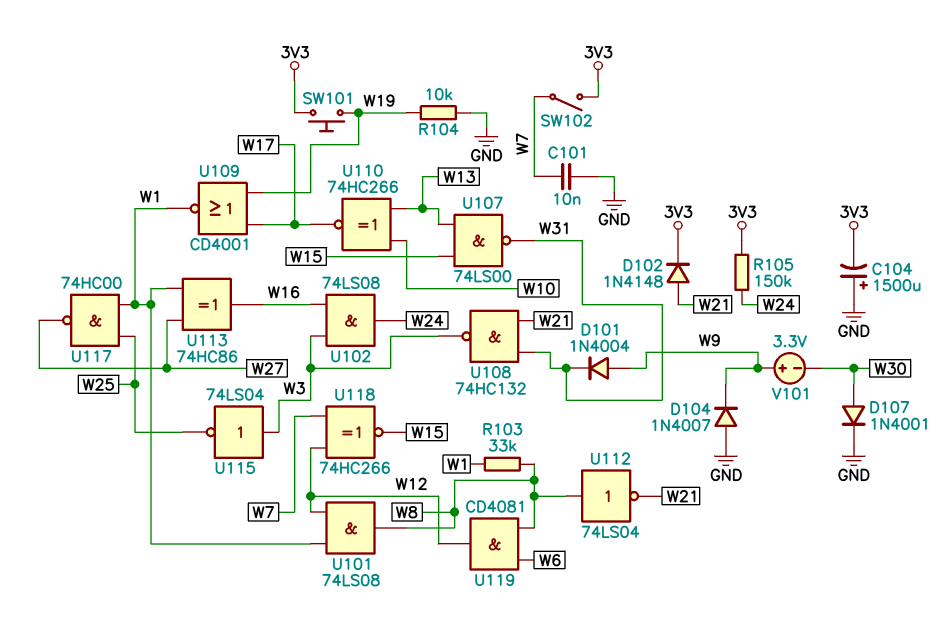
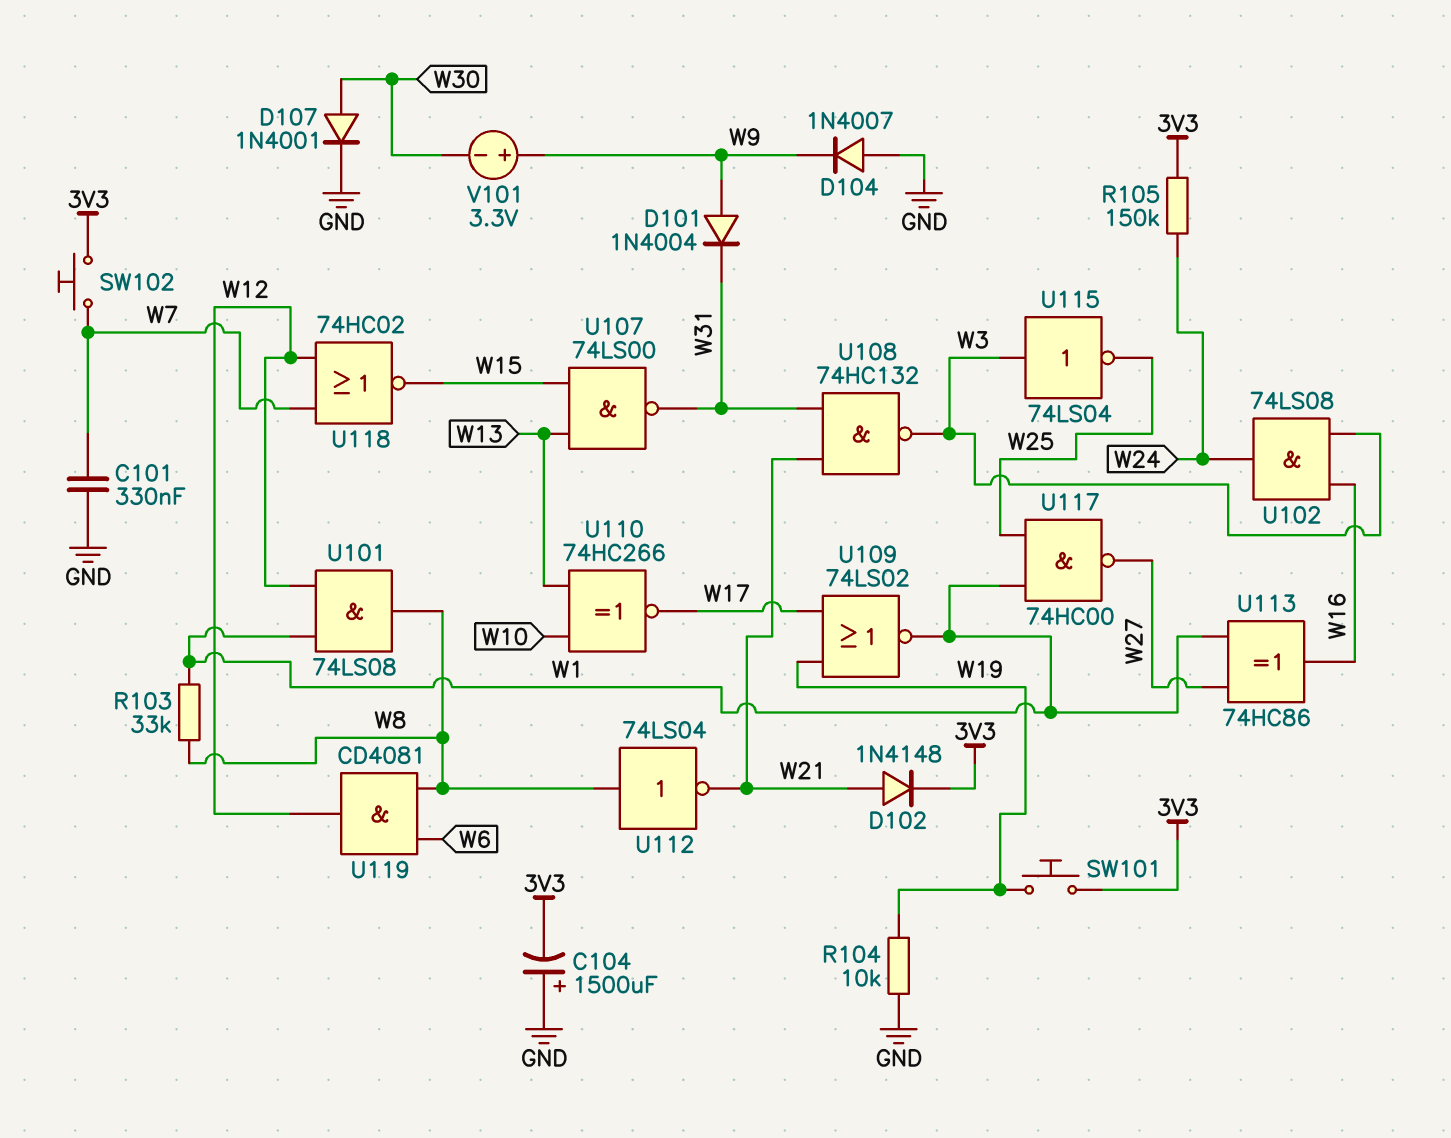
C101: 10nF (GND, W7) -> 330nF (GND, W7)
SW102: switch (3V3, W7) -> button (3V3, W7)
U109: NOR CD4001 (in W17, in W19, out W1) -> NOR 74LS02 (in W17, in W19, out W1)
U118: XNOR 74HC266 (in W7, in W12, out W15) -> NOR 74HC02 (in W7, in W12, out W15)

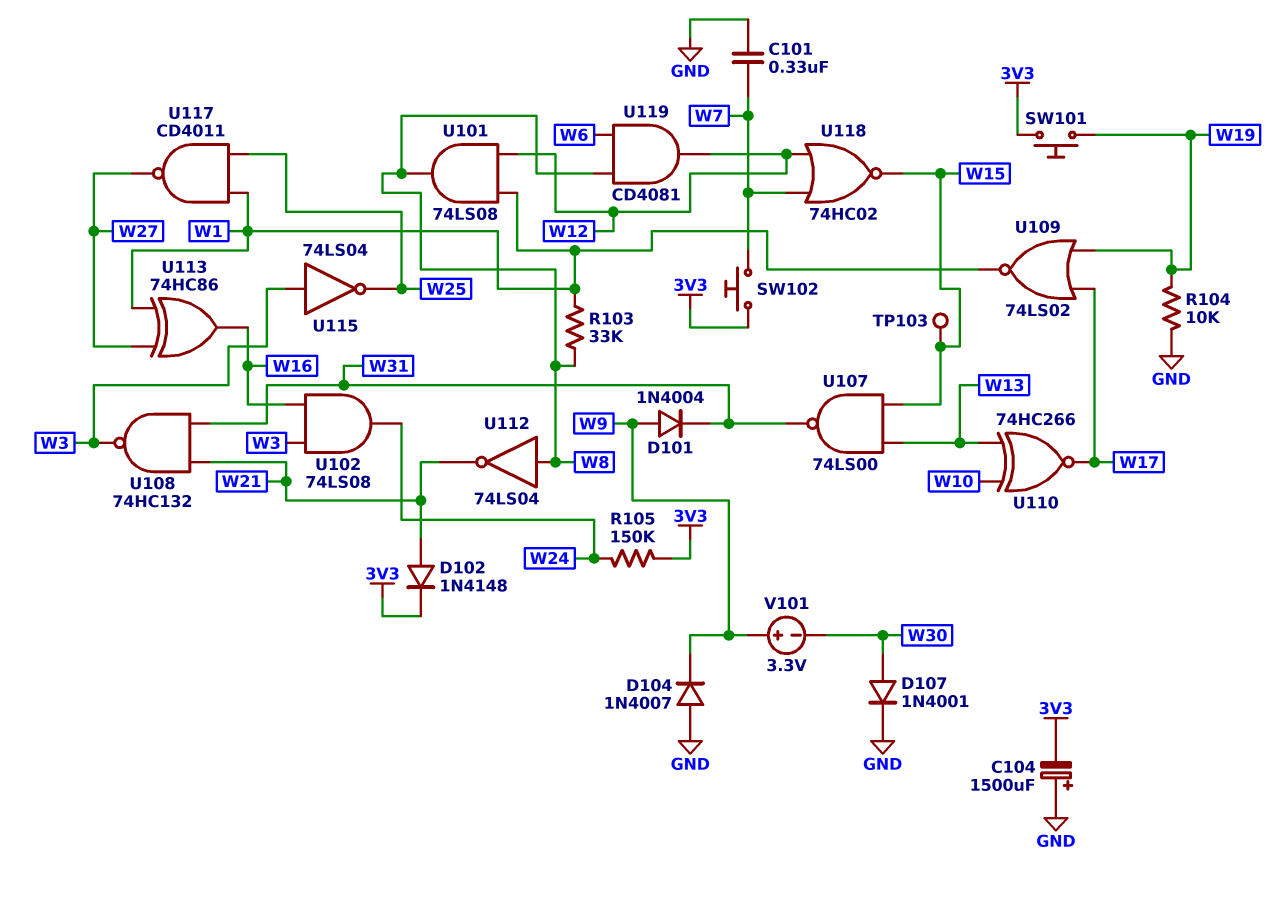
TP103: none -> test point (W15)
U117: NAND 74HC00 (in W1, in W25, out W27) -> NAND CD4011 (in W1, in W25, out W27)

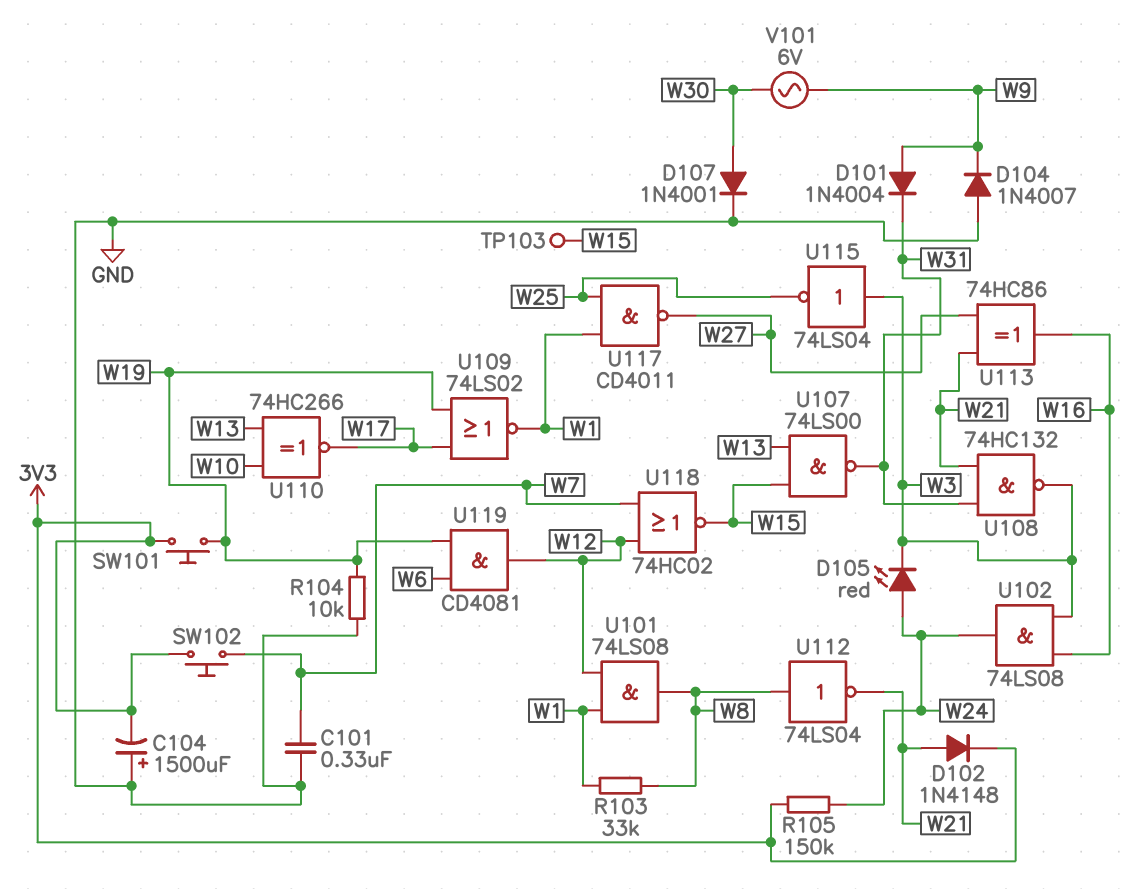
D105: none -> LED red (A W24, K W3)
U113: XOR 74HC86 (in W1, in W27, out W16) -> XOR 74HC86 (in W21, in W27, out W16)
U119: AND CD4081 (in W6, in W8, out W12) -> AND CD4081 (in W6, in W19, out W12)
V101: 3.3V (plus W9, minus W30) -> AC 6V (W9, W30)

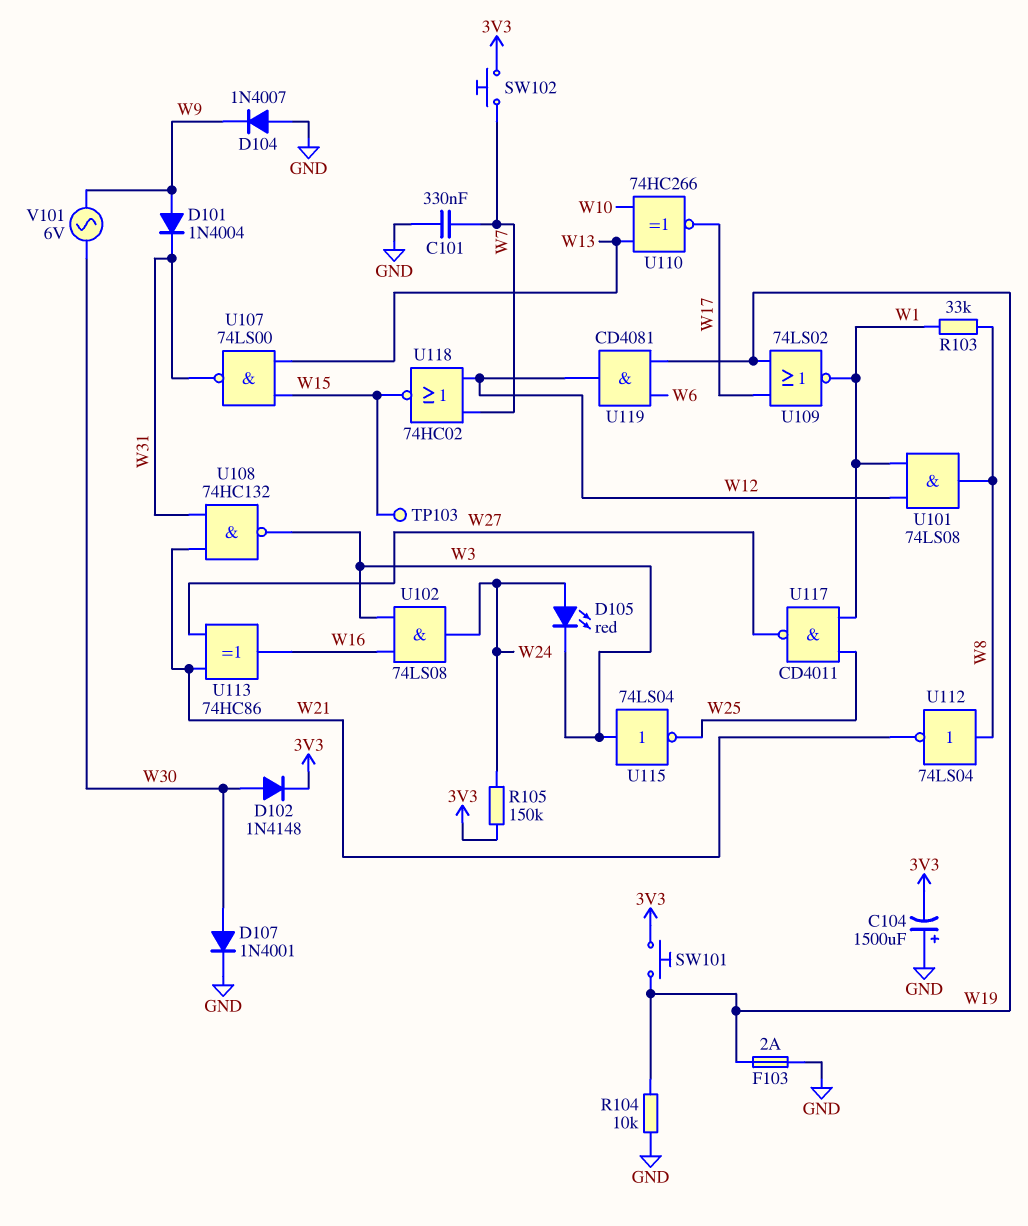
D102: diode 1N4148 (A W21, K 3V3) -> diode 1N4148 (A W30, K 3V3)
F103: none -> 2A (GND, W19)

